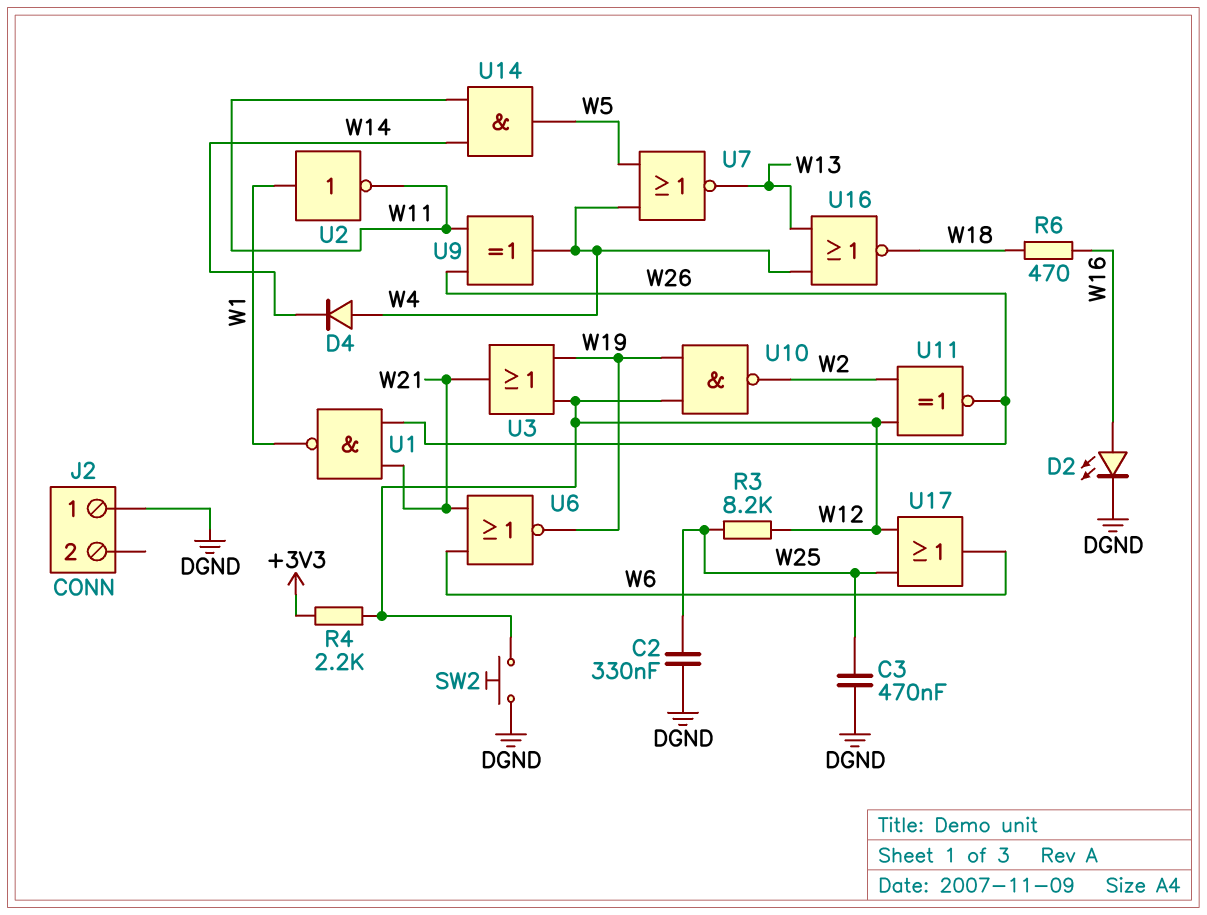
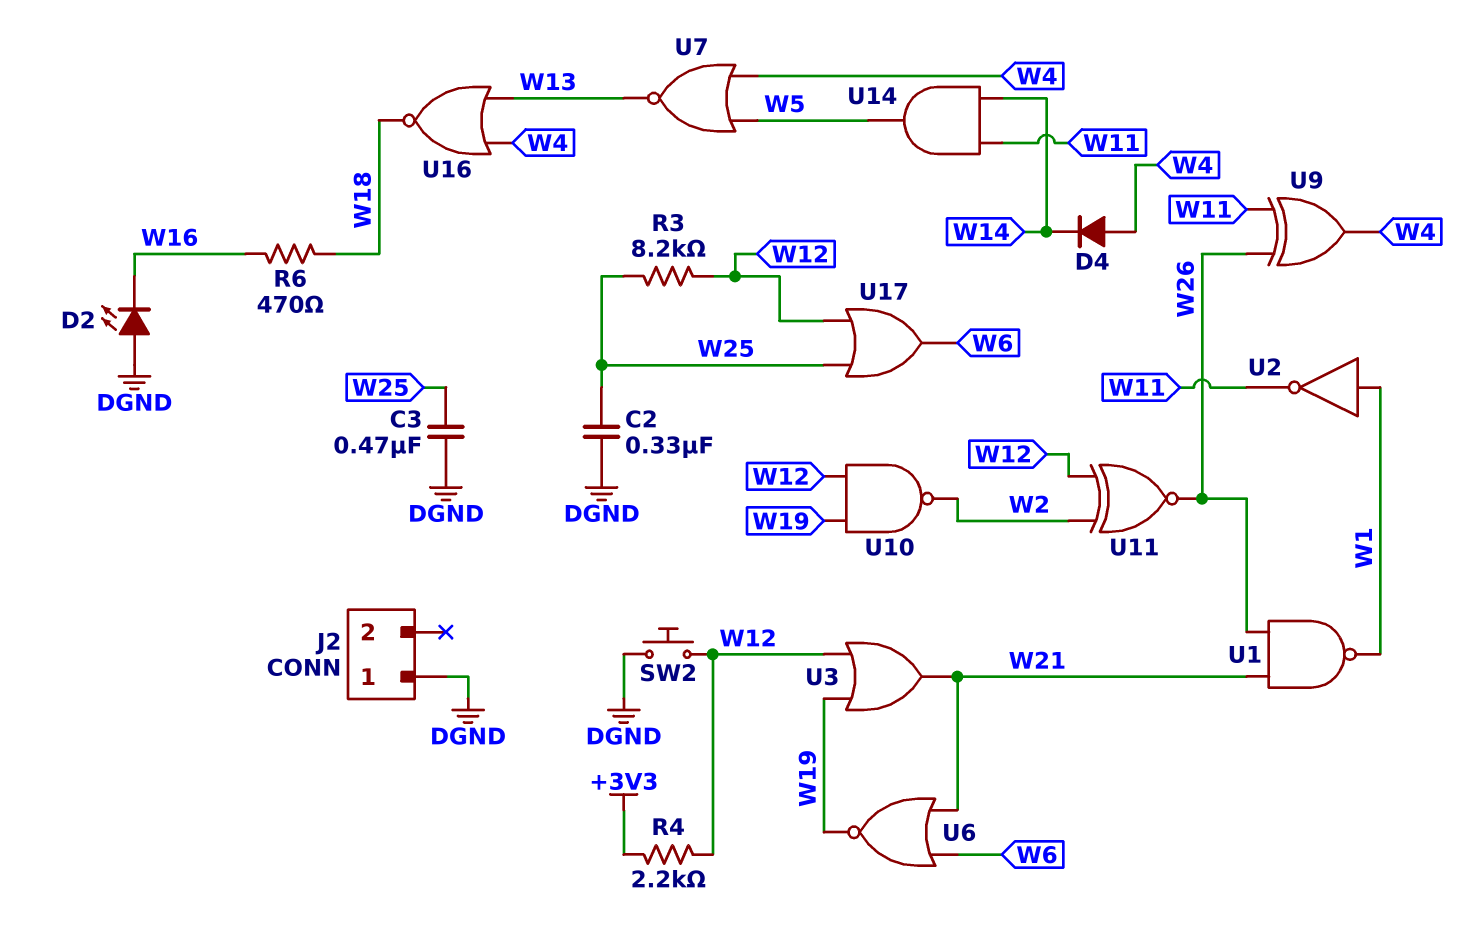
D2: LED (A W16, K DGND) -> LED (A DGND, K W16)

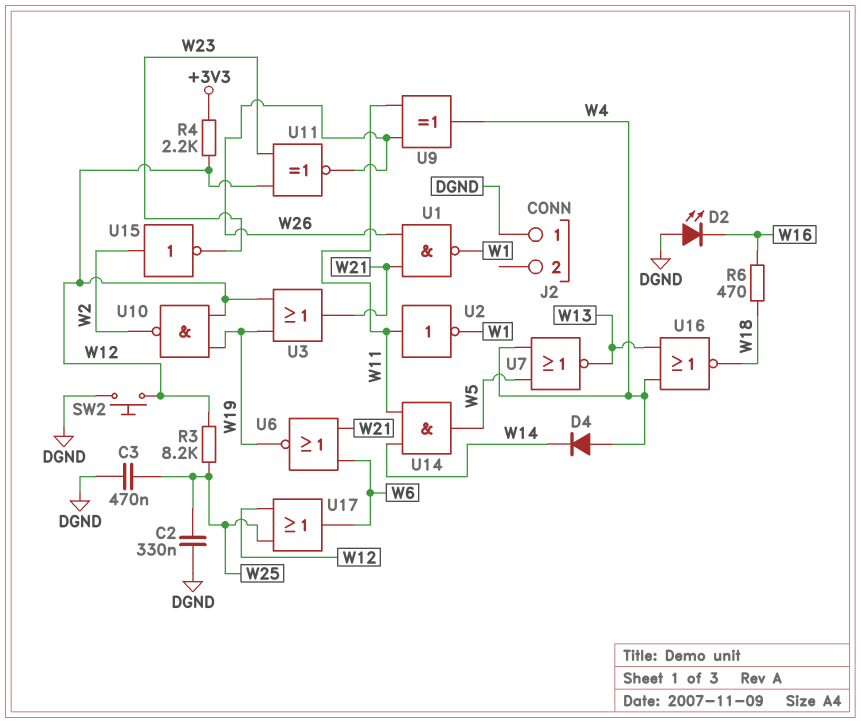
U2: NOT (in W1, out W11) -> NOT (in W11, out W1)
U11: XNOR (in W2, in W12, out W26) -> XNOR (in W12, in W23, out W26)
U15: none -> NOT (in W2, out W23)

